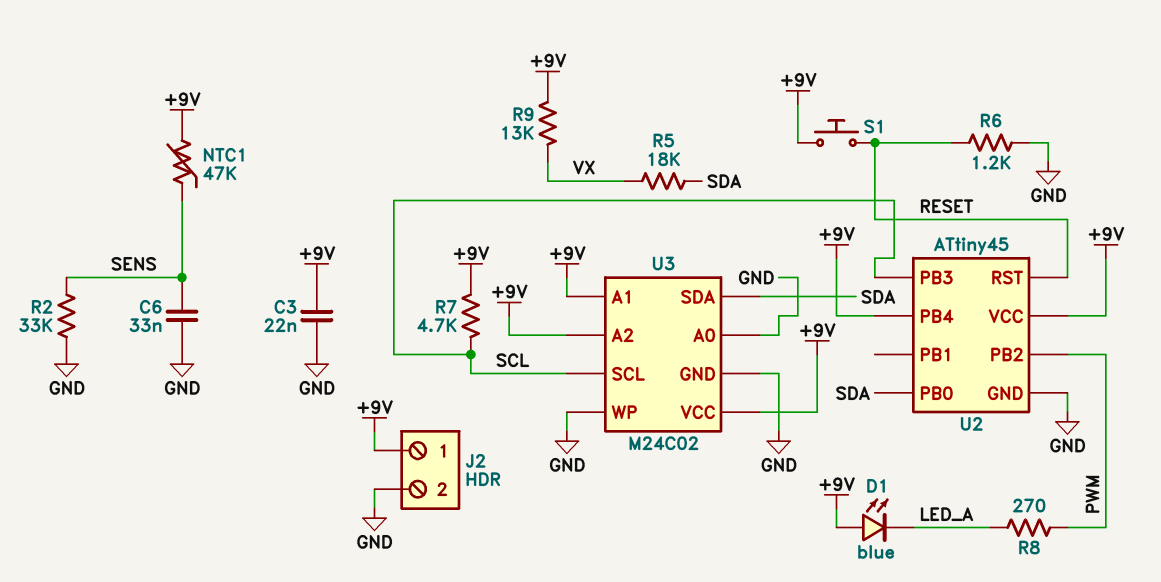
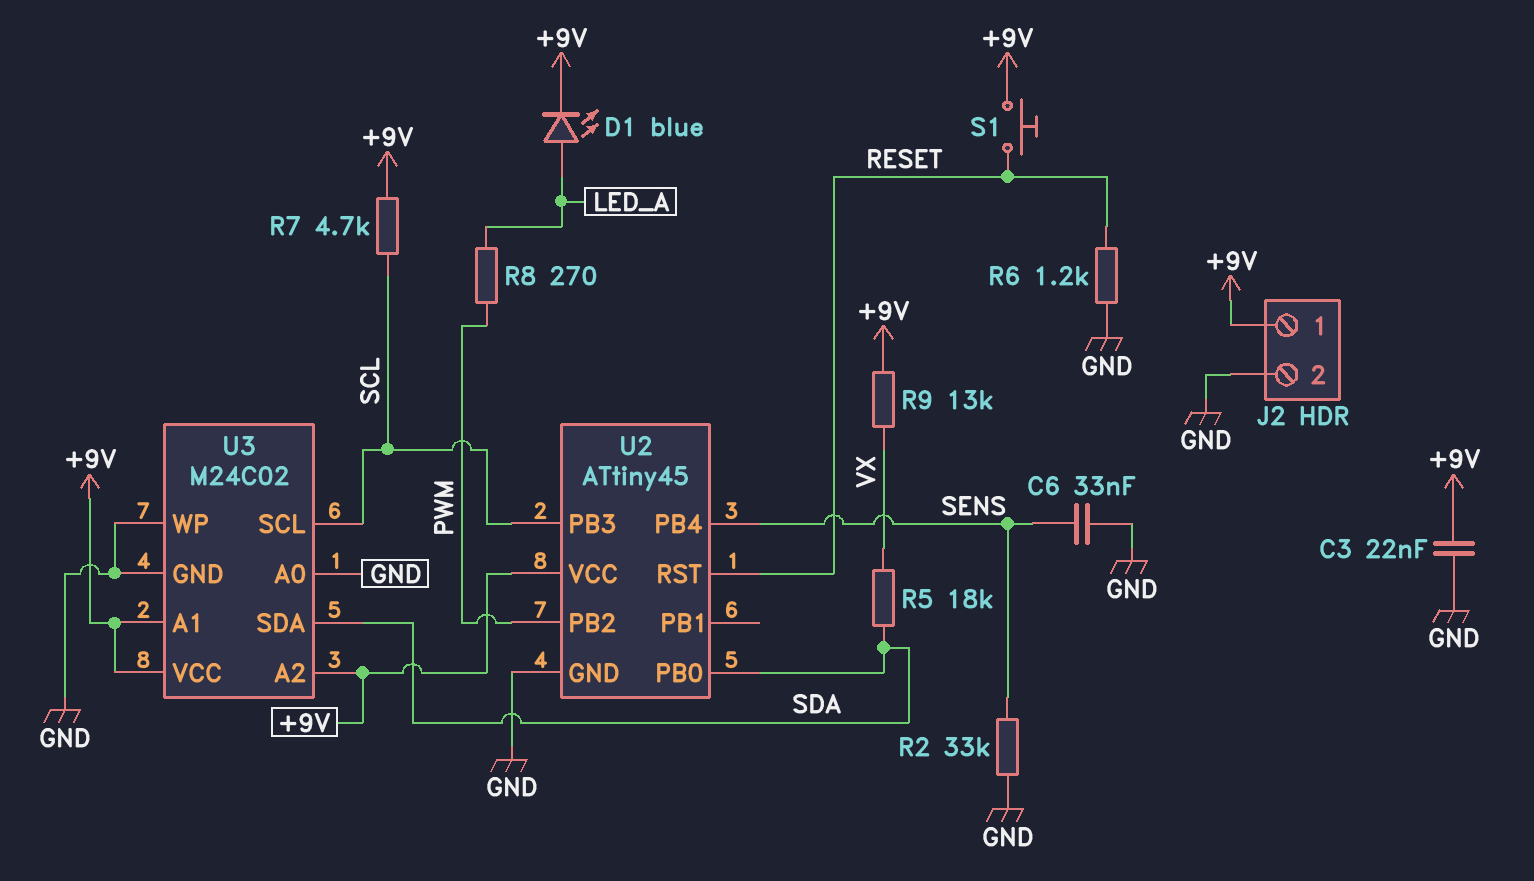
D1: LED blue (A +9V, K LED_A) -> LED blue (A LED_A, K +9V)
NTC1: 47k (+9V, SENS) -> none
U2 pin PB4: +9V -> SENS

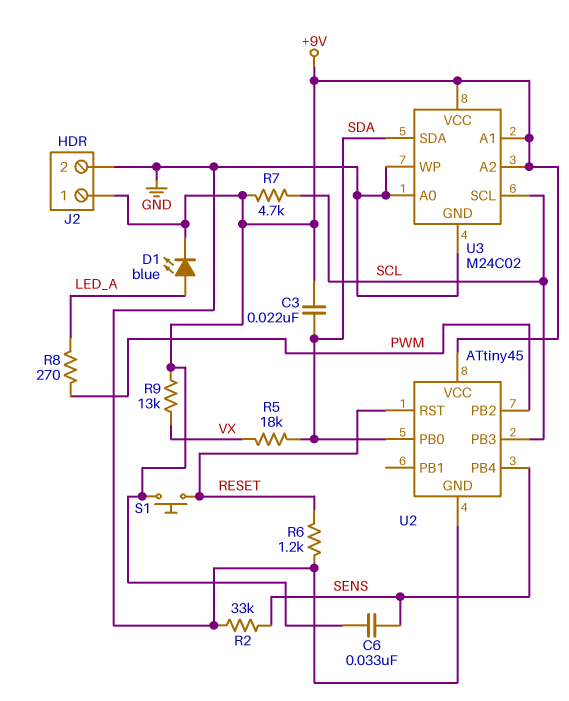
C3: 22nF (+9V, GND) -> 22nF (+9V, SDA)
C6: 33nF (GND, SENS) -> 33nF (+9V, SENS)

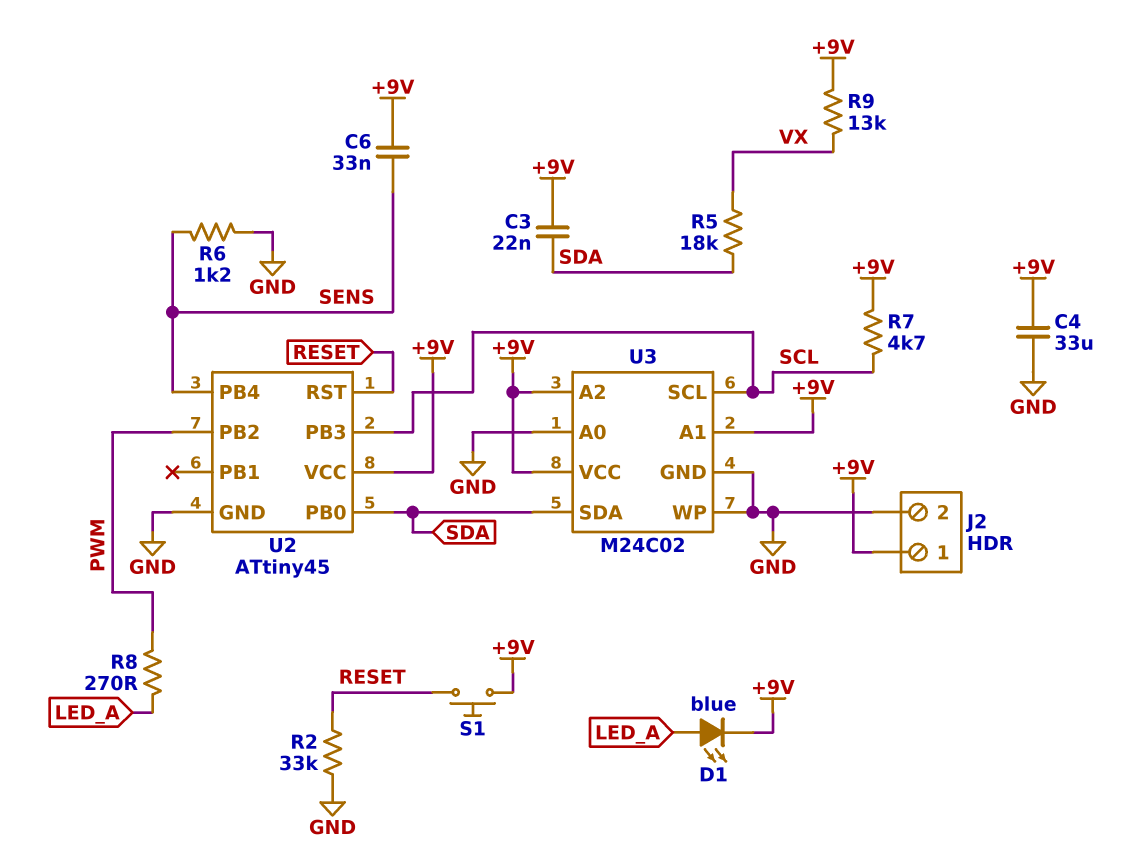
C4: none -> 33uF (+9V, GND)
R2: 33k (GND, SENS) -> 33k (GND, RESET)
R6: 1.2k (GND, RESET) -> 1.2k (GND, SENS)

